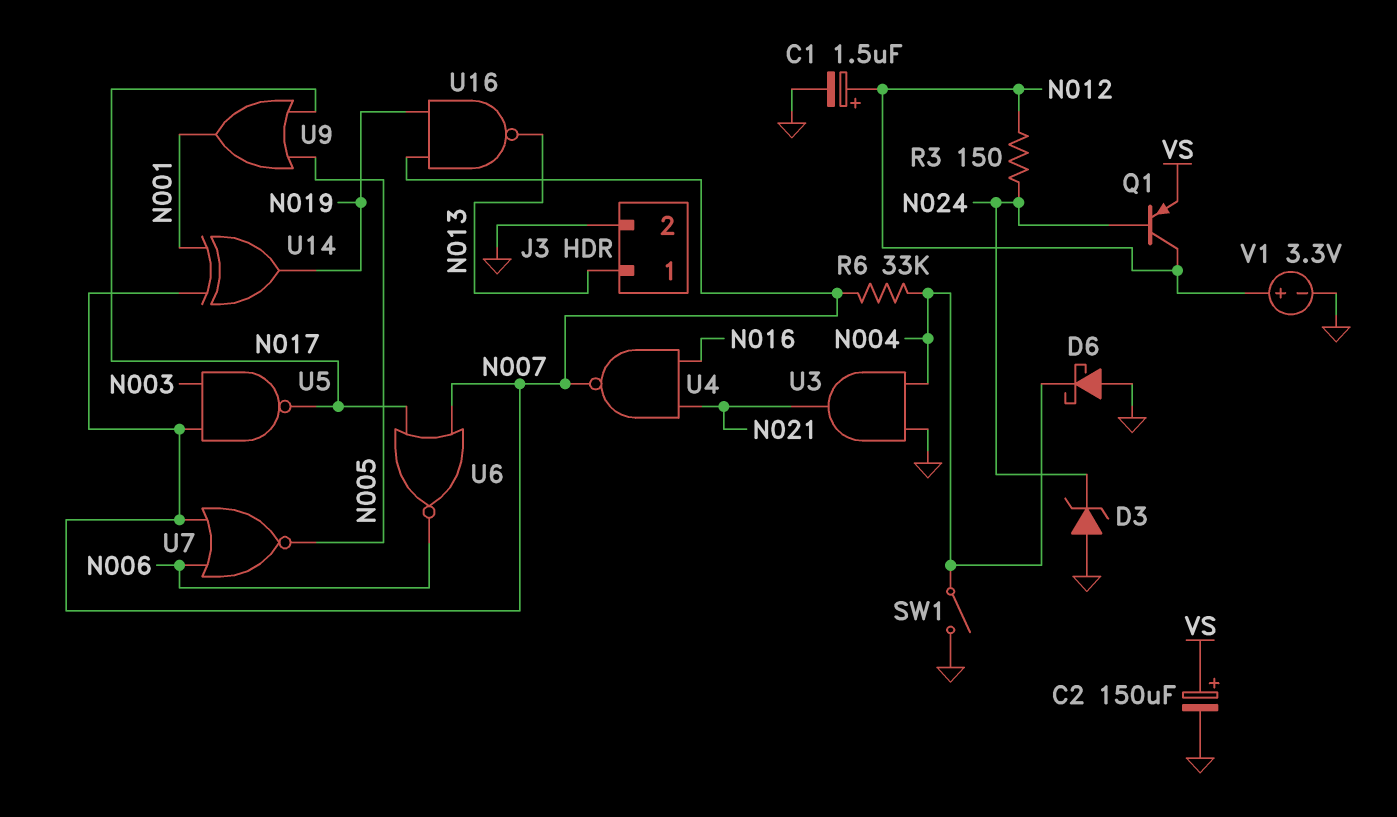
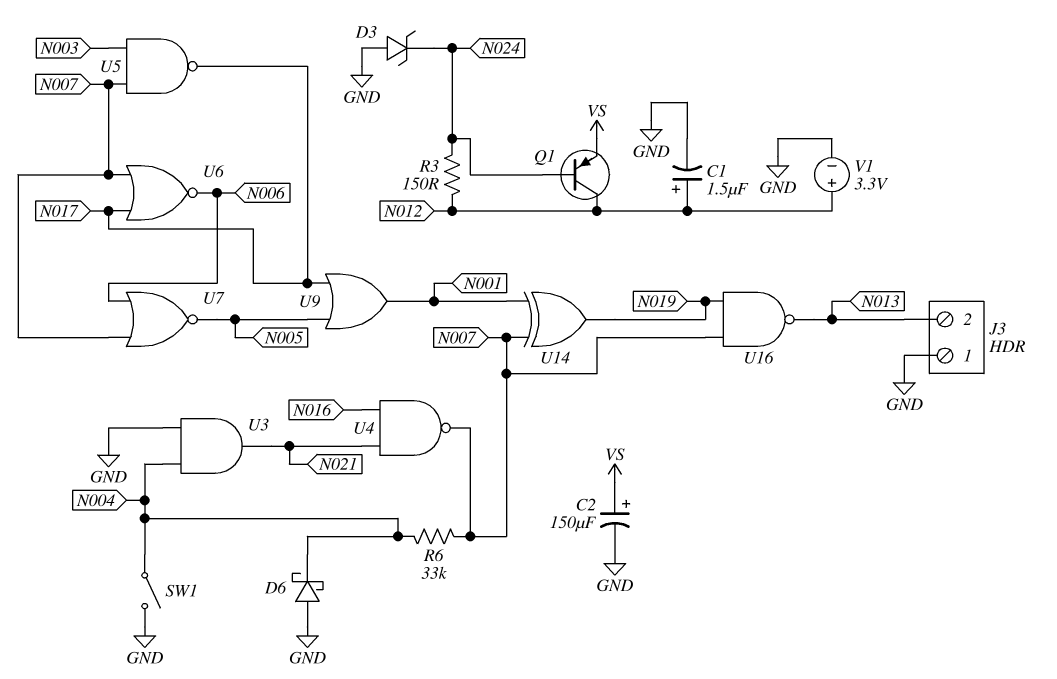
J3 pin 1: N013 -> GND
J3 pin 2: GND -> N013

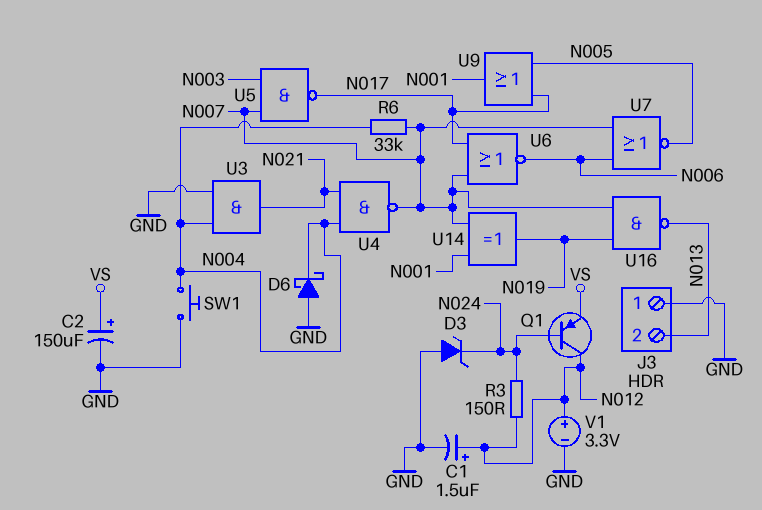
SW1: switch (GND, N004) -> button (GND, N004)
U4: NAND (in N016, in N021, out N007) -> NAND (in N004, in N021, out N007)

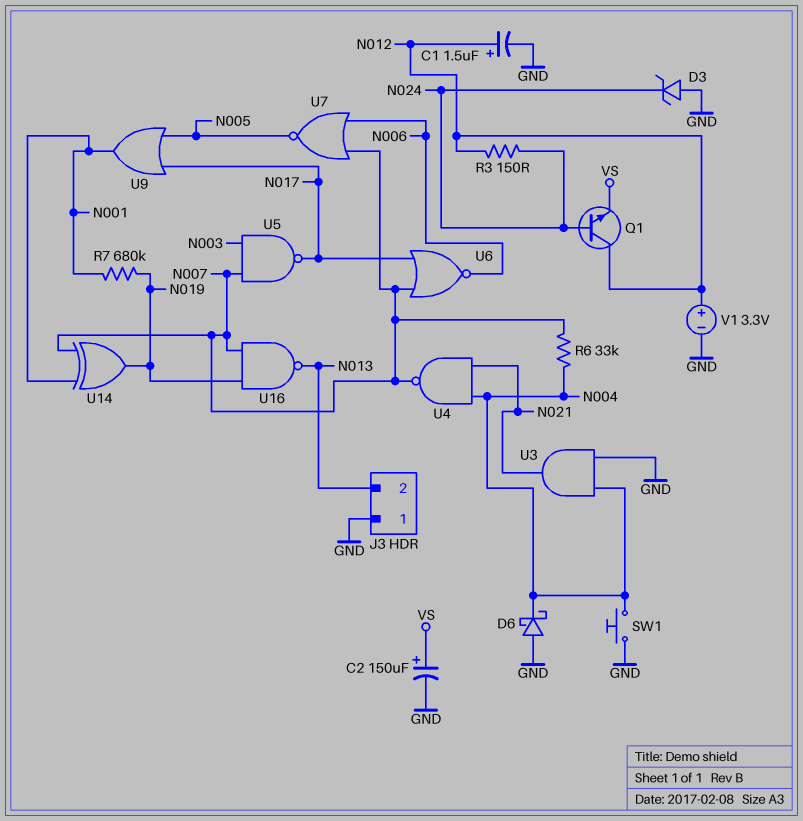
Q1: PNP (B N024, C N012, E VS) -> NPN (B N024, C N012, E VS)
R7: none -> 680k (N001, N019)

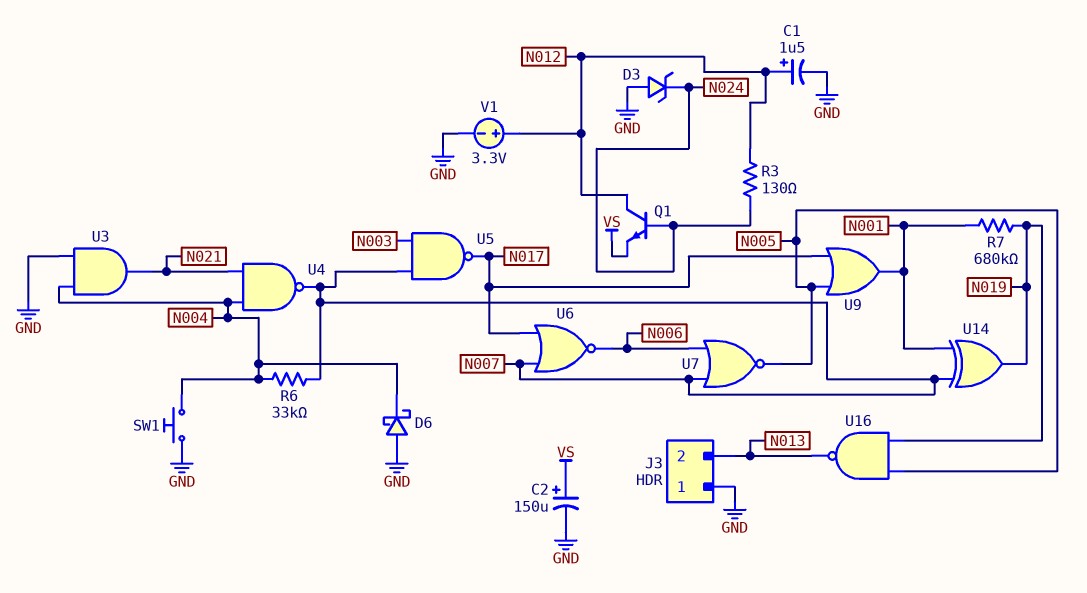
R3: 150 (N012, N024) -> 130 (N012, N024)
U16: NAND (in N007, in N019, out N013) -> NAND (in N005, in N019, out N013)

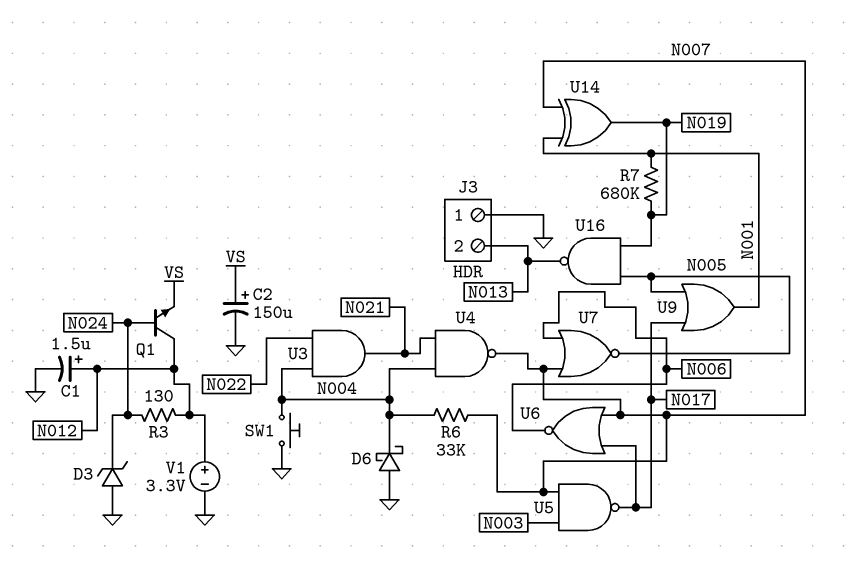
U3: AND (in GND, in N004, out N021) -> AND (in N004, in N022, out N021)

